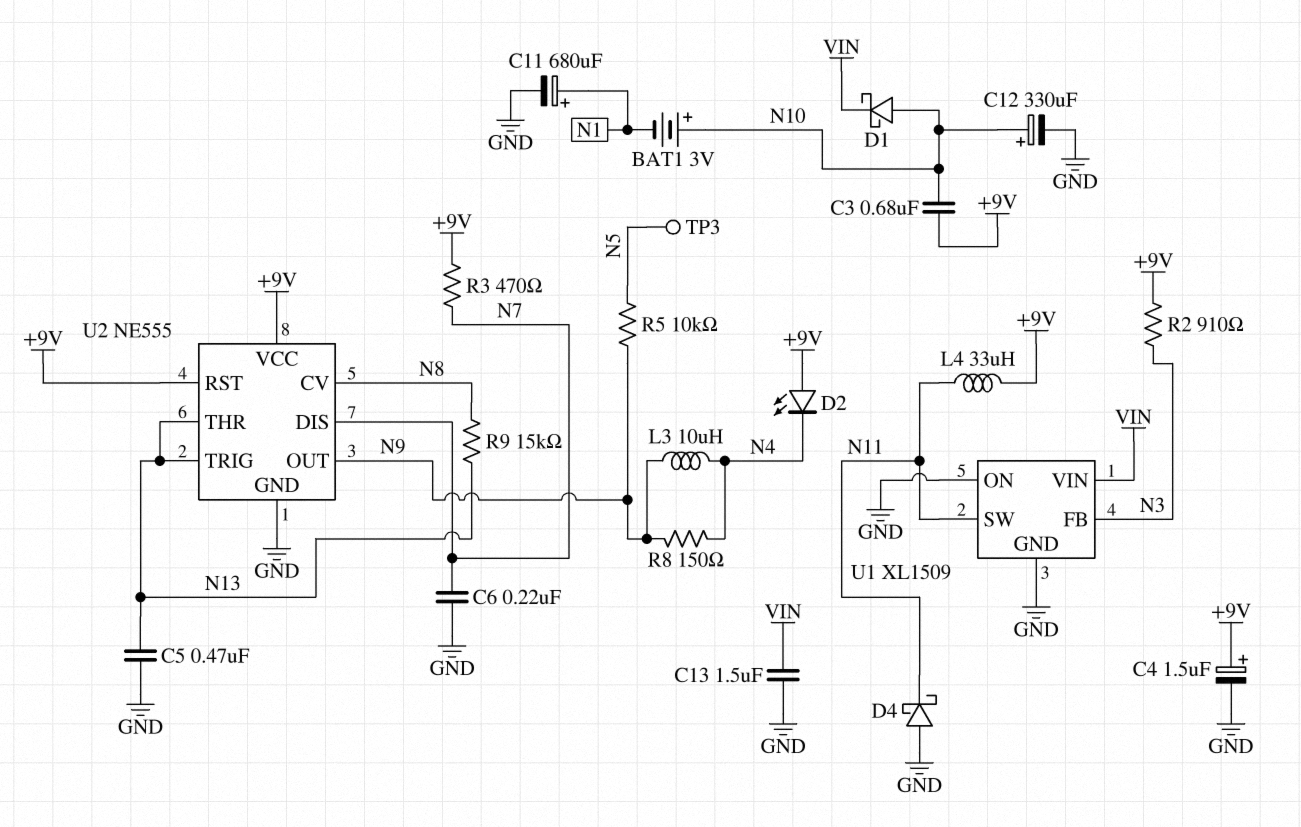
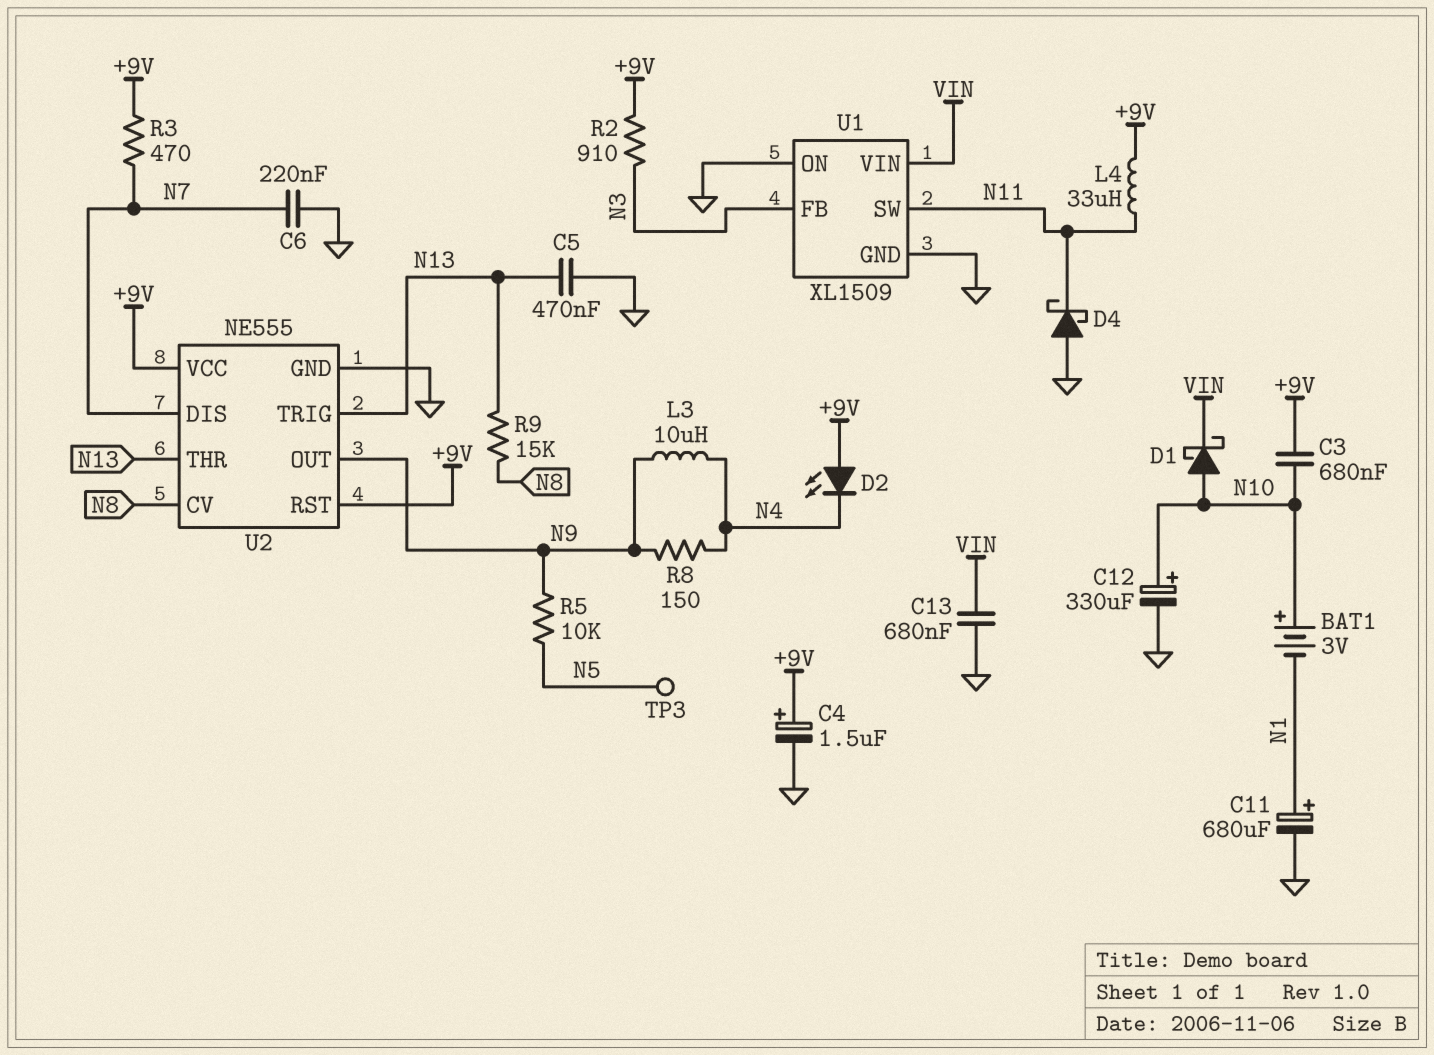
C13: 1.5uF (GND, VIN) -> 680nF (GND, VIN)

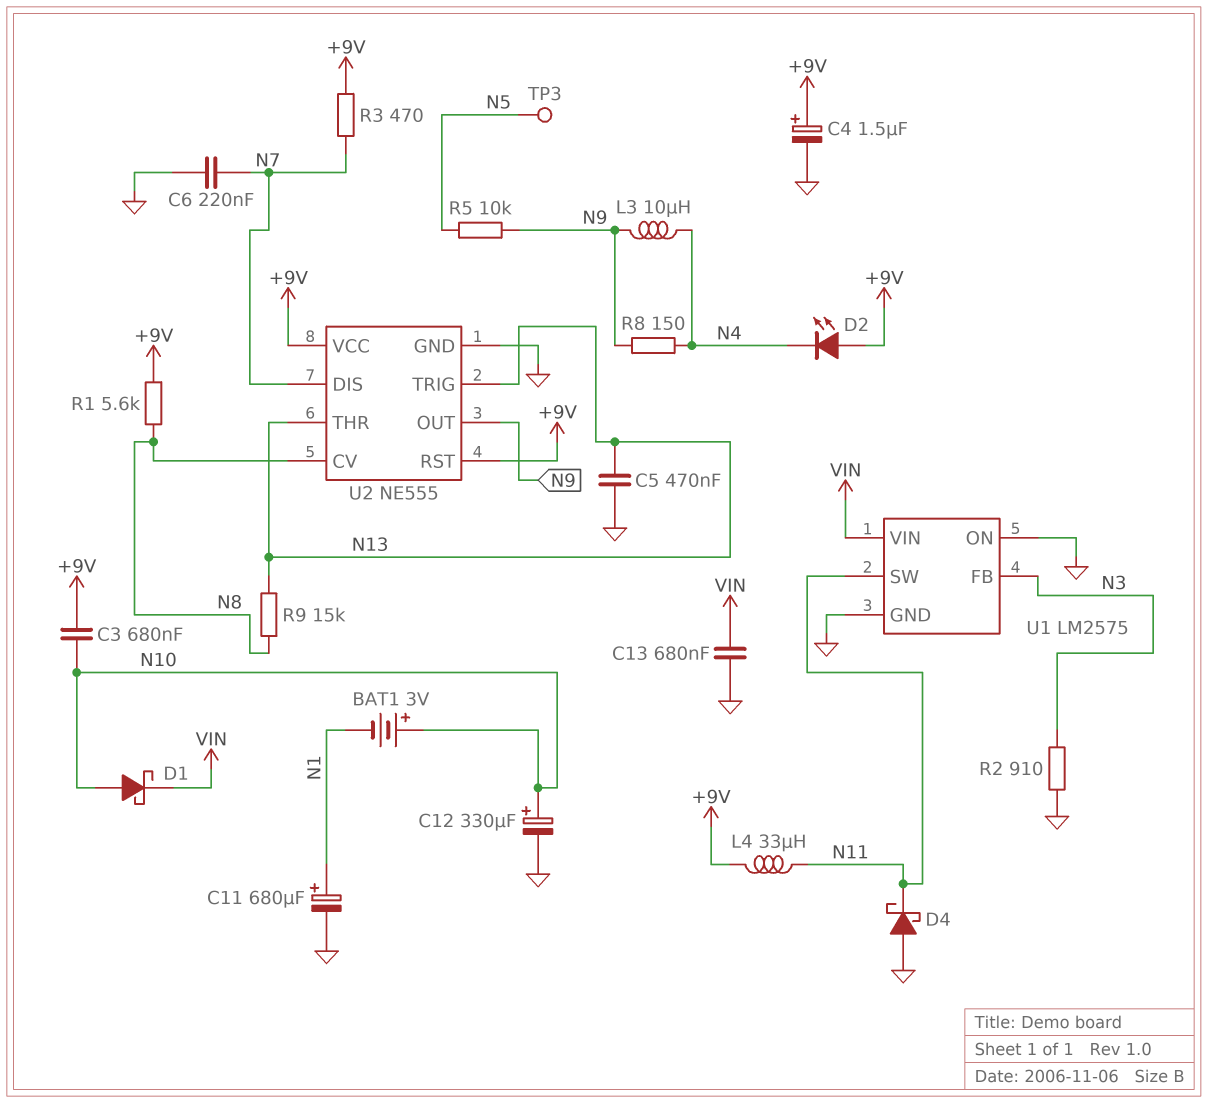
R1: none -> 5.6k (+9V, N8)
R2: 910 (+9V, N3) -> 910 (GND, N3)
U1: XL1509 -> LM2575

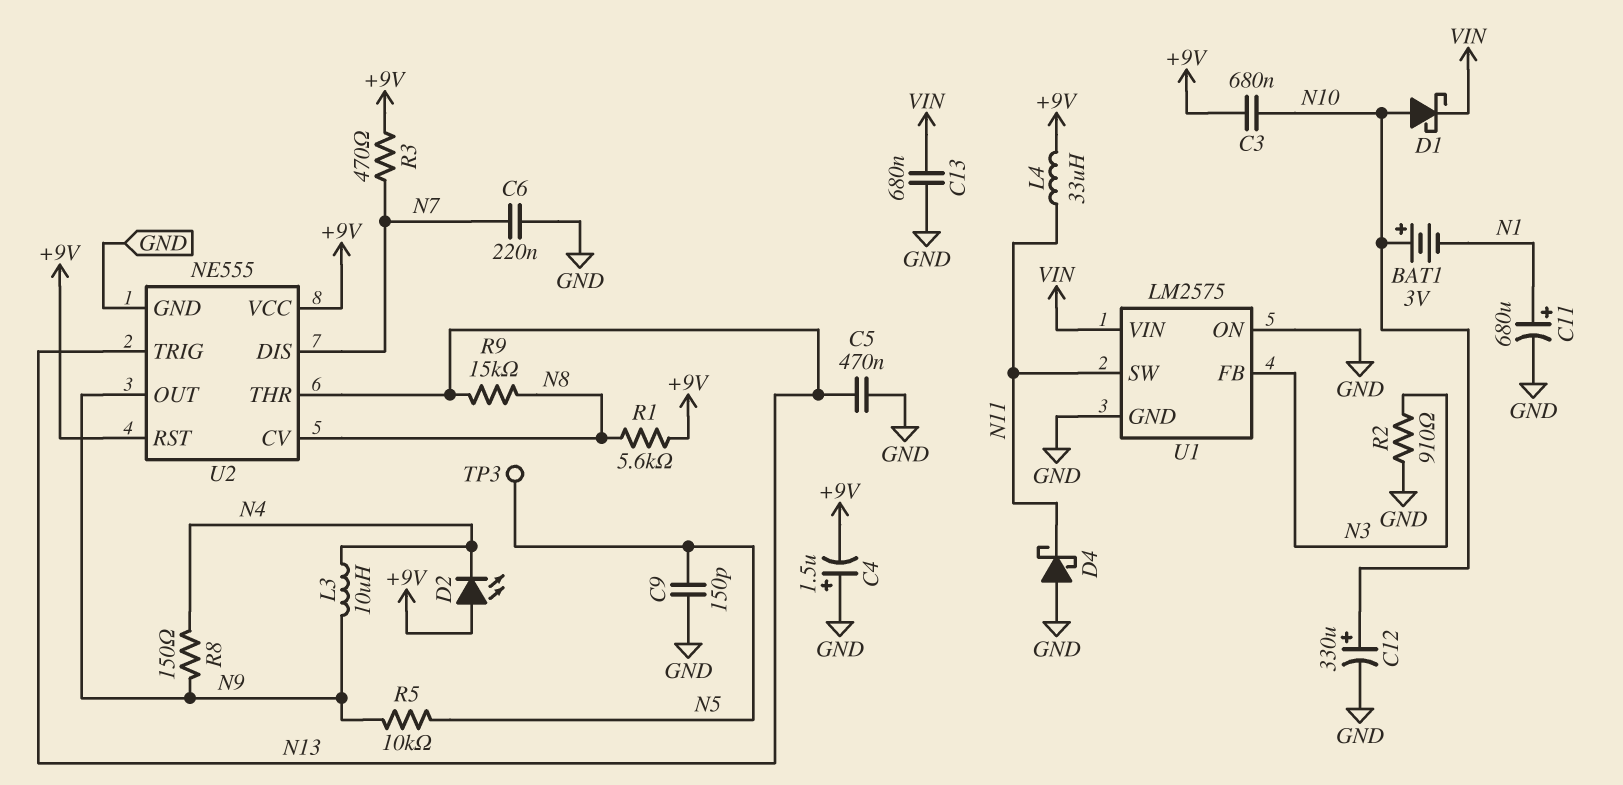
C4: 1.5uF (plus +9V, minus GND) -> 1.5uF (plus GND, minus +9V)
C9: none -> 150pF (GND, N5)

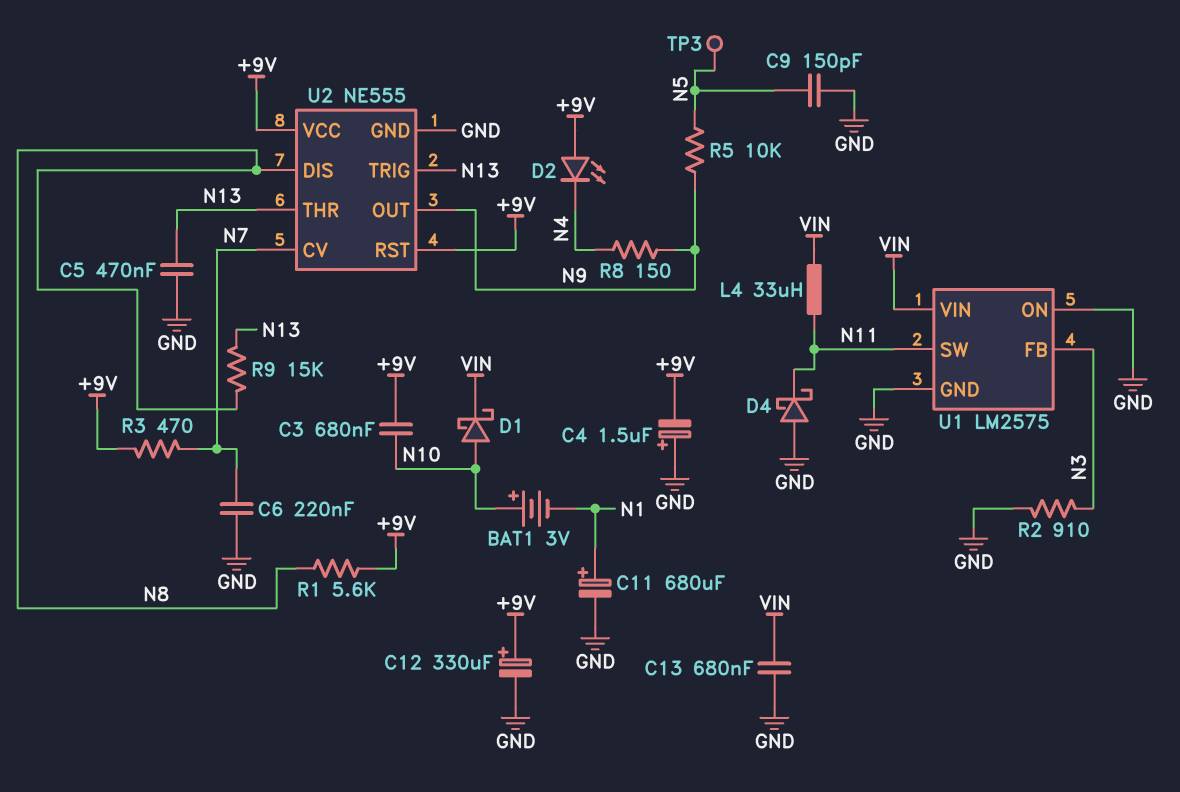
C12: 330uF (plus N10, minus GND) -> 330uF (plus +9V, minus GND)
L3: 10uH (N4, N9) -> none
L4: 33uH (+9V, N11) -> 33uH (N11, VIN)
U2 pin CV: N8 -> N7
U2 pin DIS: N7 -> N8

